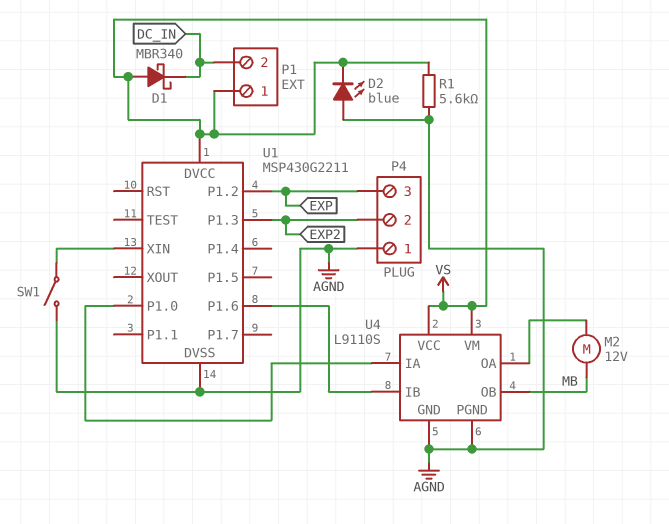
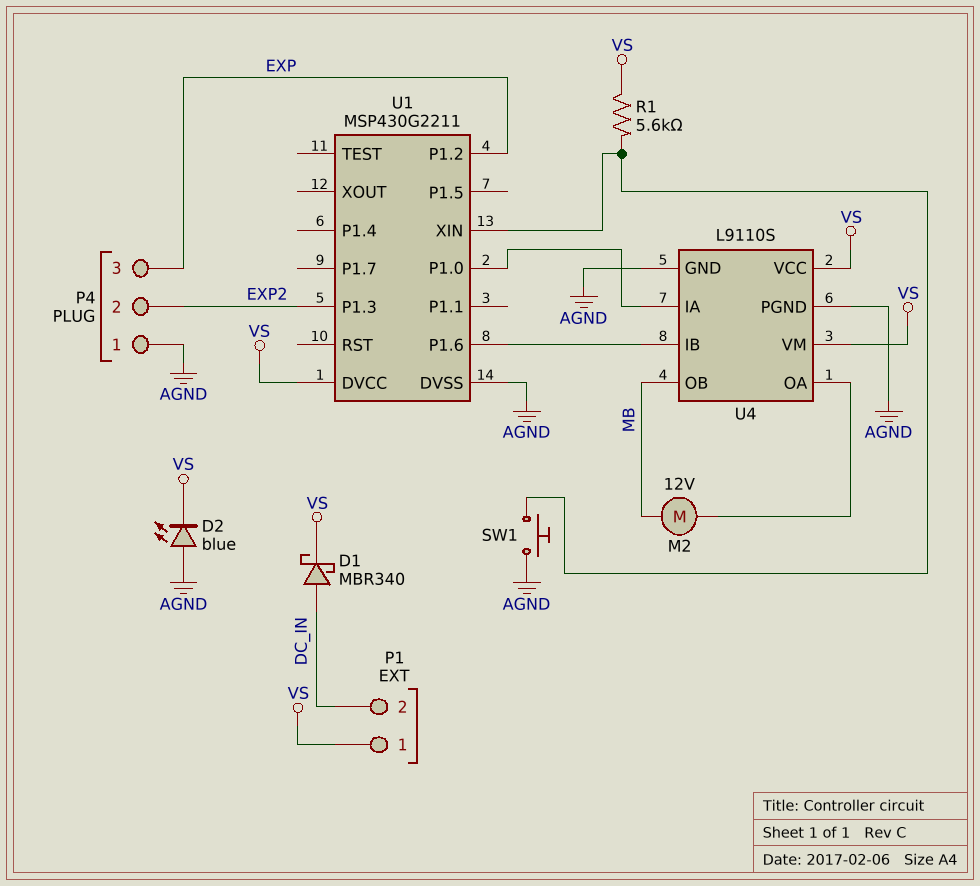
D1: schottky MBR340 (A VS, K DC_IN) -> schottky MBR340 (A DC_IN, K VS)
R1: 5.6k (AGND, VS) -> 5.6k (U1/XIN, VS)
SW1: switch (AGND, U1/XIN) -> button (AGND, U1/XIN)

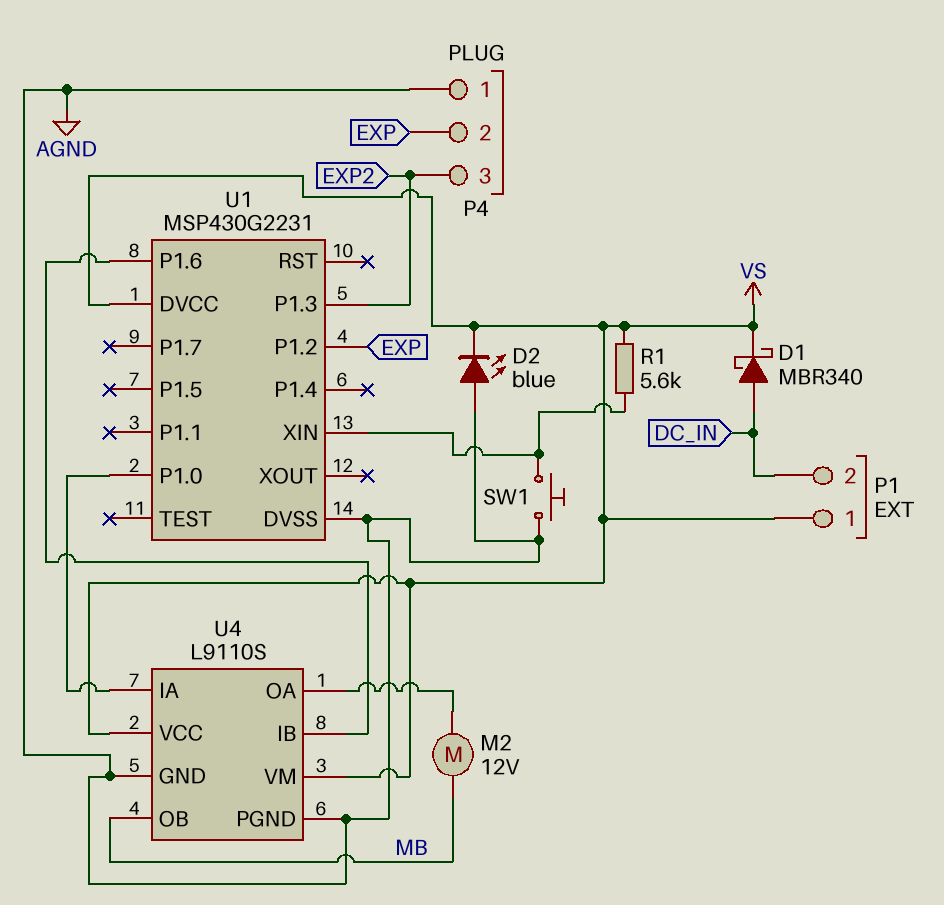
P4 pin 2: EXP2 -> EXP
P4 pin 3: EXP -> EXP2
U1: MSP430G2211 -> MSP430G2231

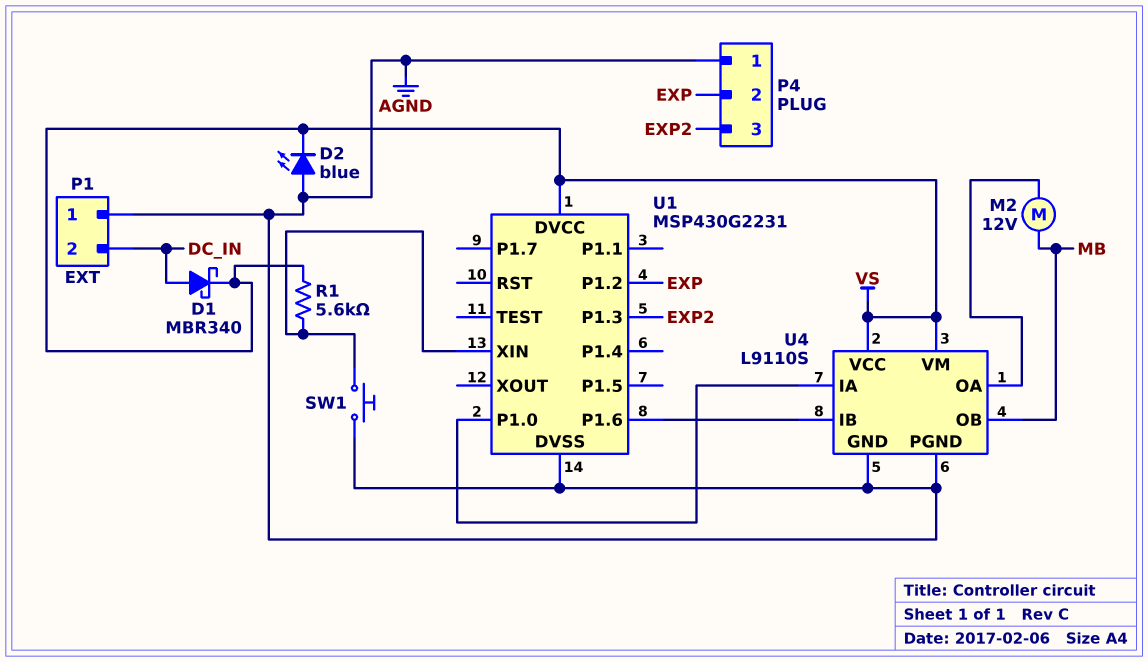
P1 pin 1: VS -> AGND

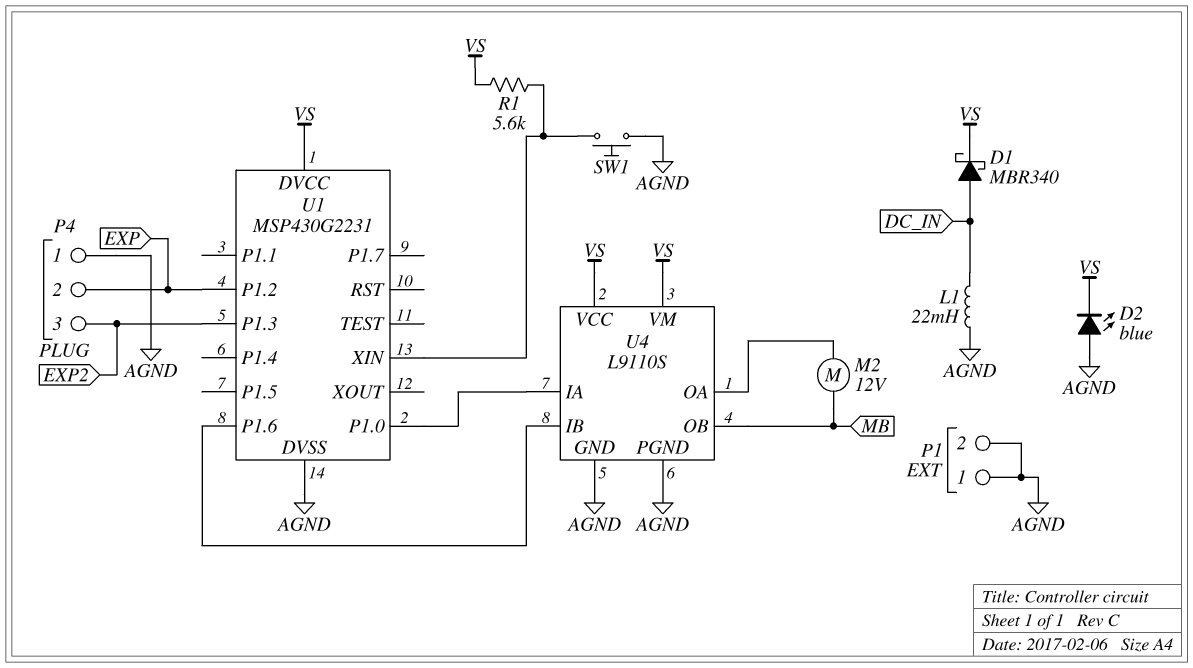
L1: none -> 22mH (AGND, DC_IN)
P1 pin 2: DC_IN -> AGND

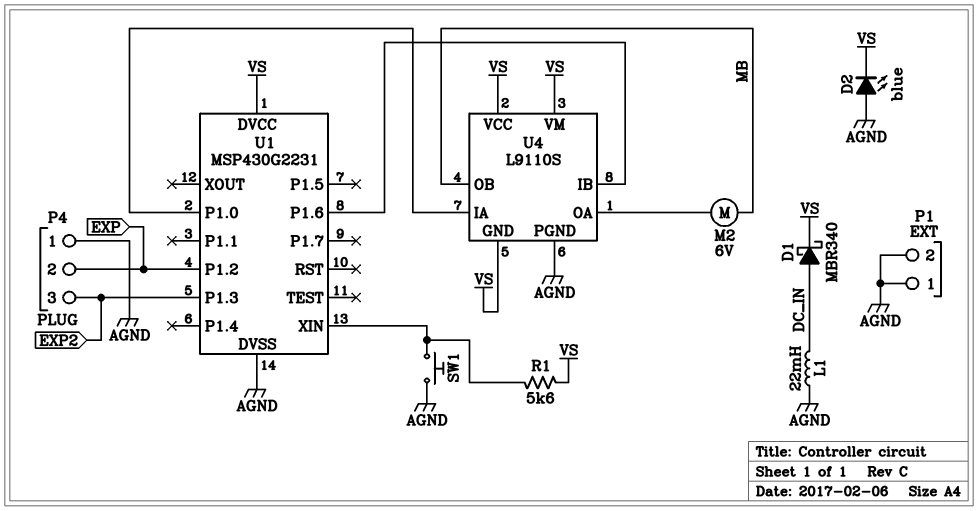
M2: motor 12V (MB, U4/OA) -> motor 6V (MB, U4/OA)
U4 pin GND: AGND -> VS

